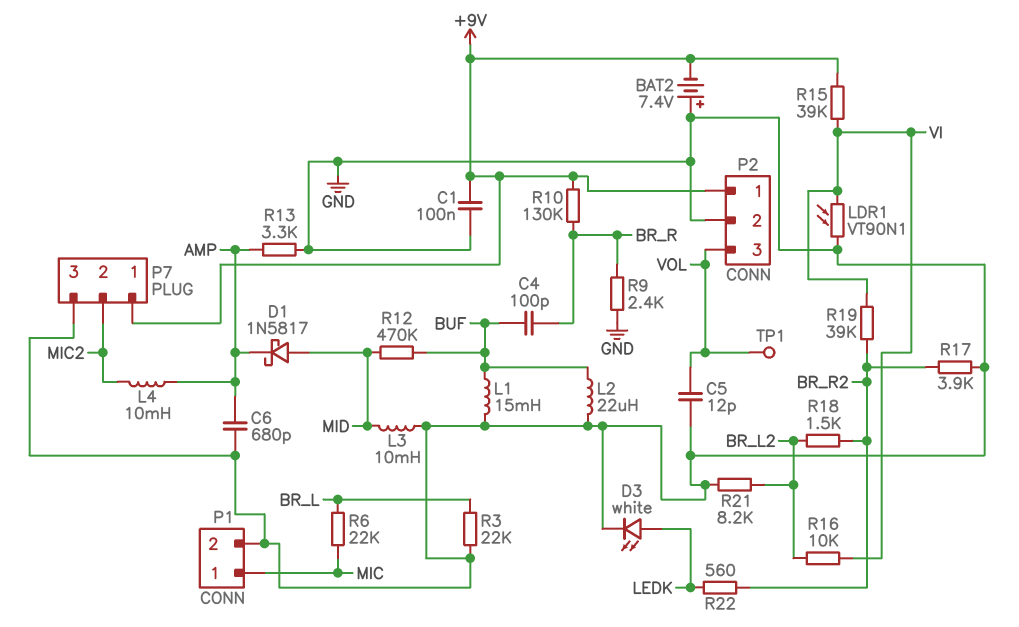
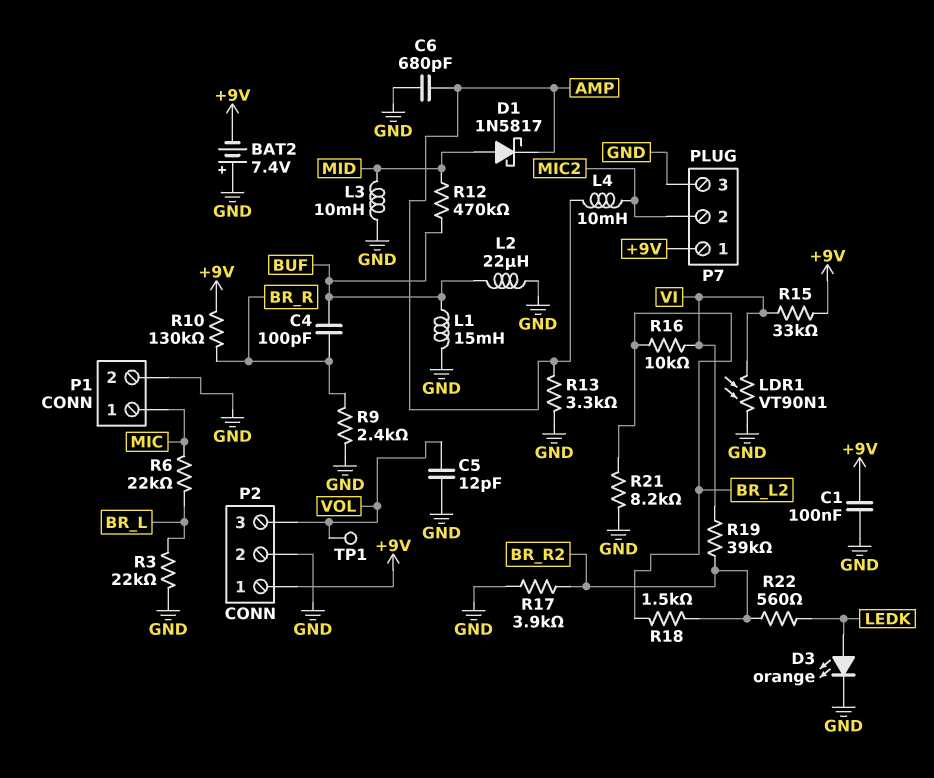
D3: LED white (A LEDK, K GND) -> LED orange (A LEDK, K GND)
R15: 39k (+9V, VI) -> 33k (+9V, VI)

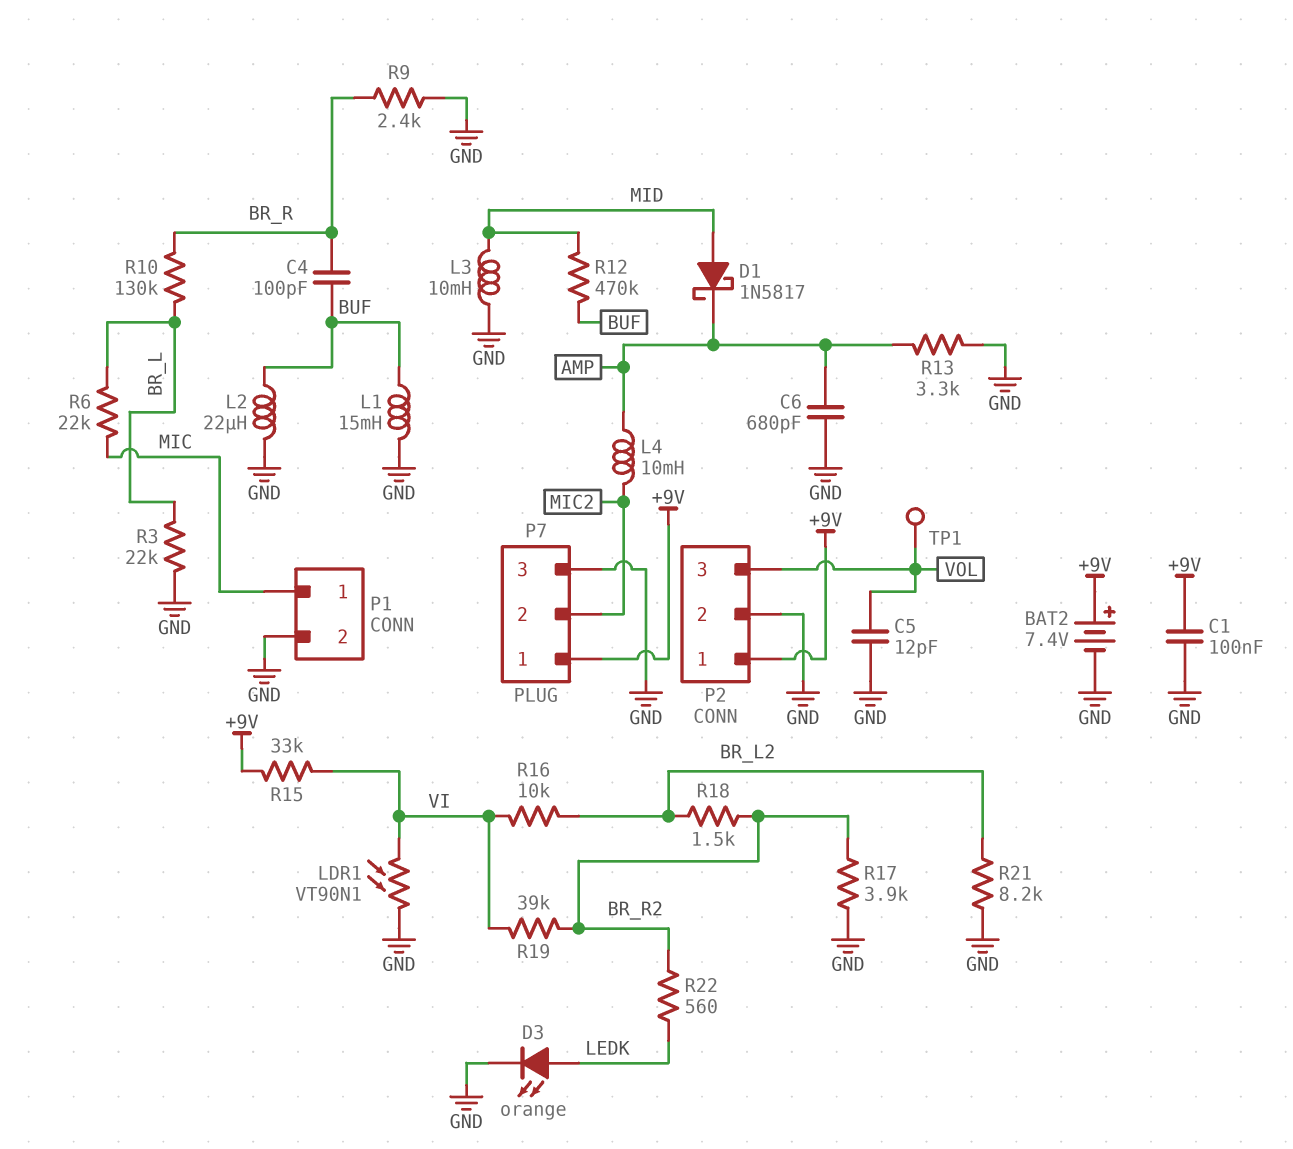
BAT2: 7.4V (plus GND, minus +9V) -> 7.4V (plus +9V, minus GND)
R10: 130k (+9V, BR_R) -> 130k (BR_L, BR_R)

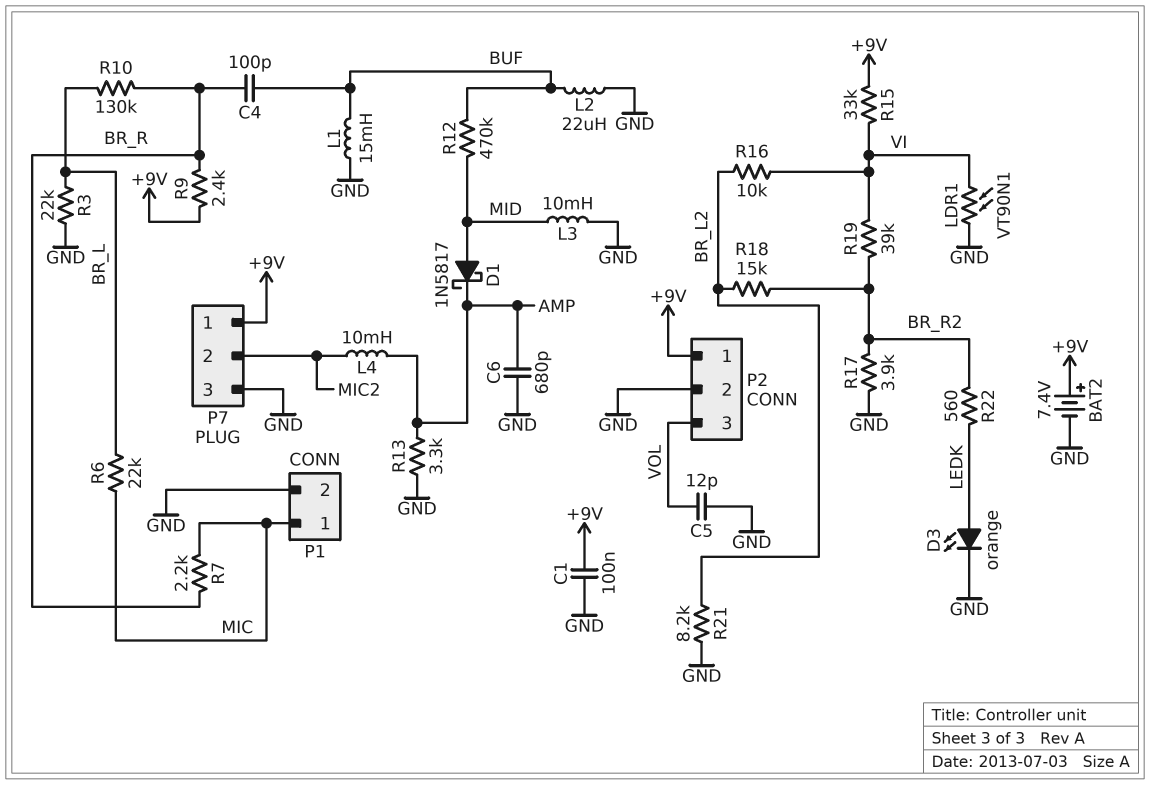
R7: none -> 2.2k (BR_R, MIC)
R9: 2.4k (BR_R, GND) -> 2.4k (+9V, BR_R)
R18: 1.5k (BR_L2, BR_R2) -> 15k (BR_L2, BR_R2)
TP1: test point (VOL) -> none

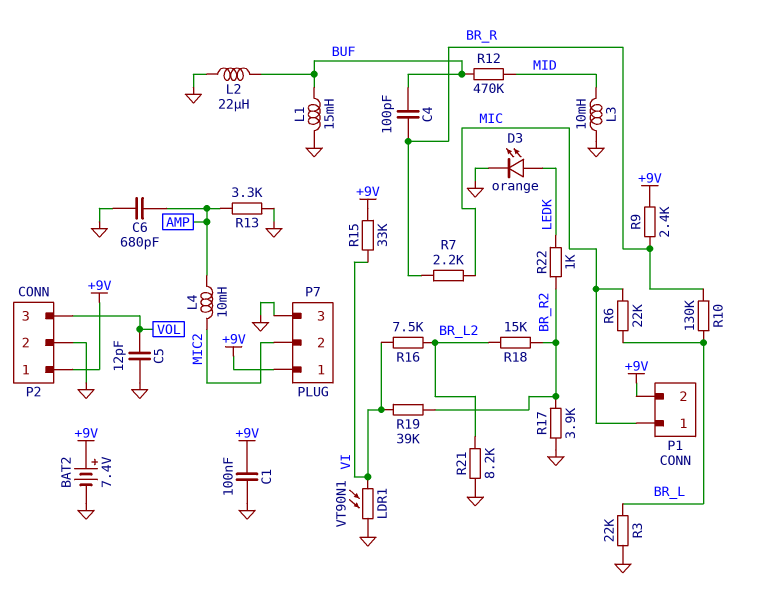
D1: schottky 1N5817 (A MID, K AMP) -> none
P1 pin 2: GND -> +9V
R16: 10k (BR_L2, VI) -> 7.5k (BR_L2, VI)
R22: 560 (BR_R2, LEDK) -> 1k (BR_R2, LEDK)

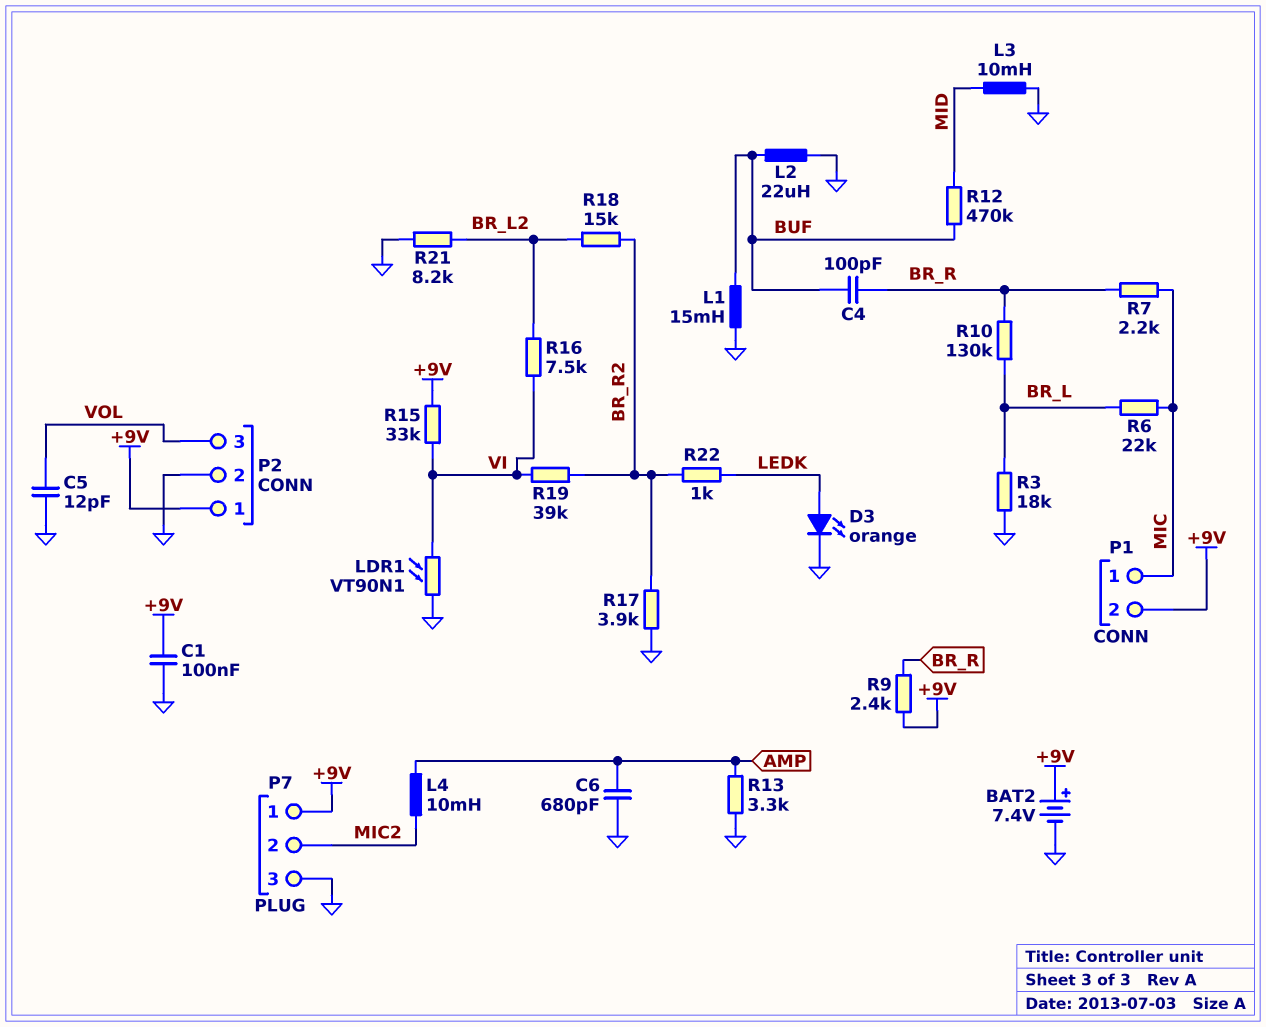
R3: 22k (BR_L, GND) -> 18k (BR_L, GND)

